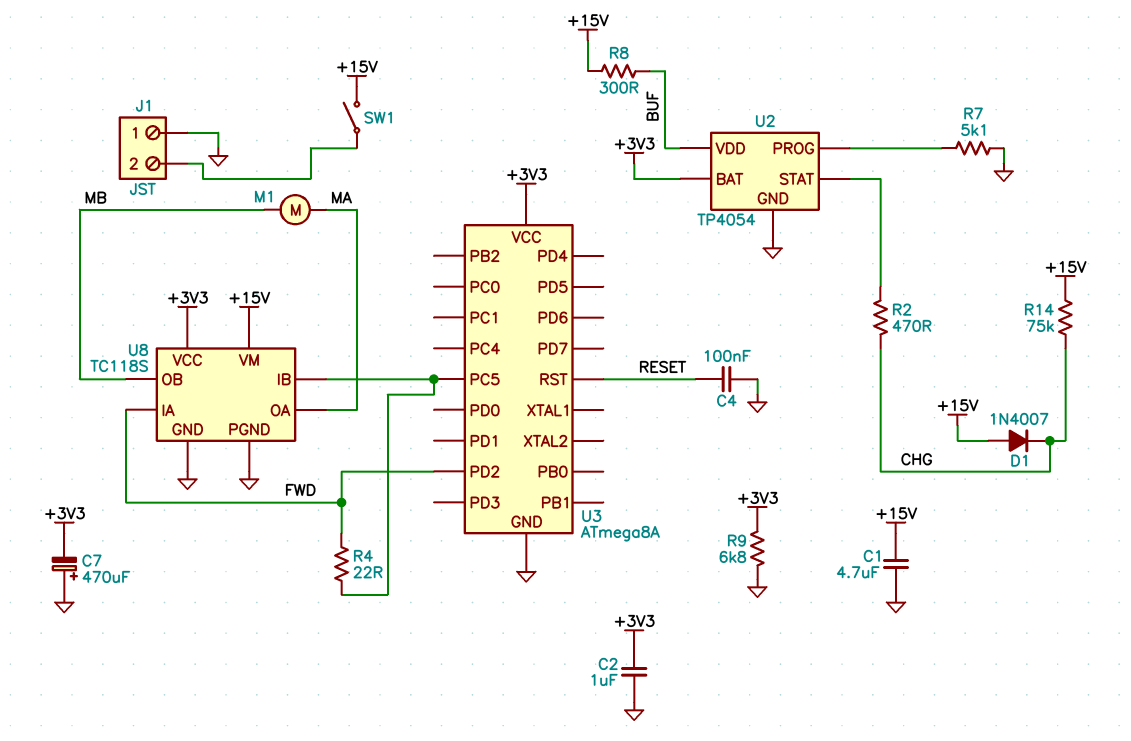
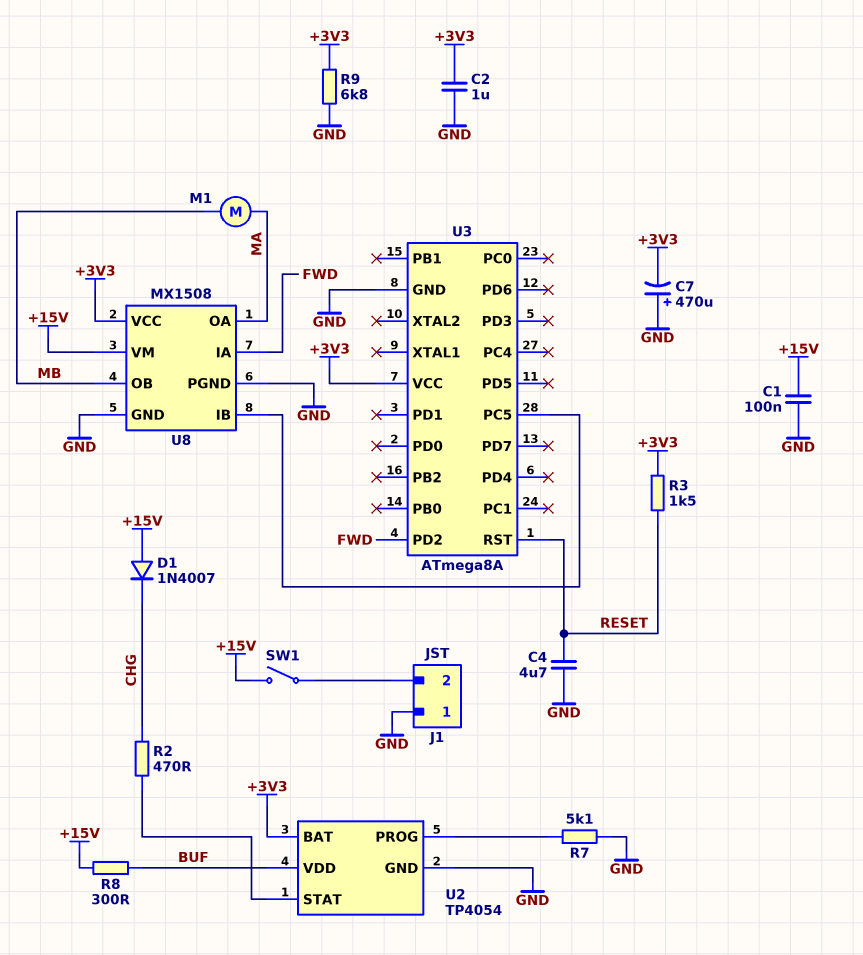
C1: 4.7uF (+15V, GND) -> 100nF (+15V, GND)
C4: 100nF (GND, RESET) -> 4.7uF (GND, RESET)
R3: none -> 1.5k (+3V3, RESET)
R4: 22 (FWD, U3/PC5) -> none
R14: 75k (+15V, CHG) -> none
U8: TC118S -> MX1508

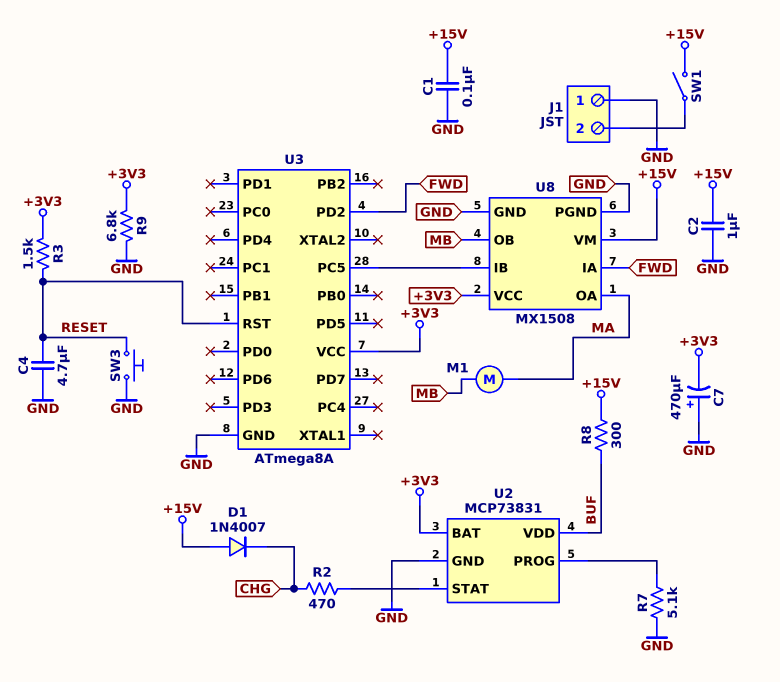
C2: 1uF (+3V3, GND) -> 1uF (+15V, GND)
SW3: none -> button (GND, RESET)
U2: TP4054 -> MCP73831

